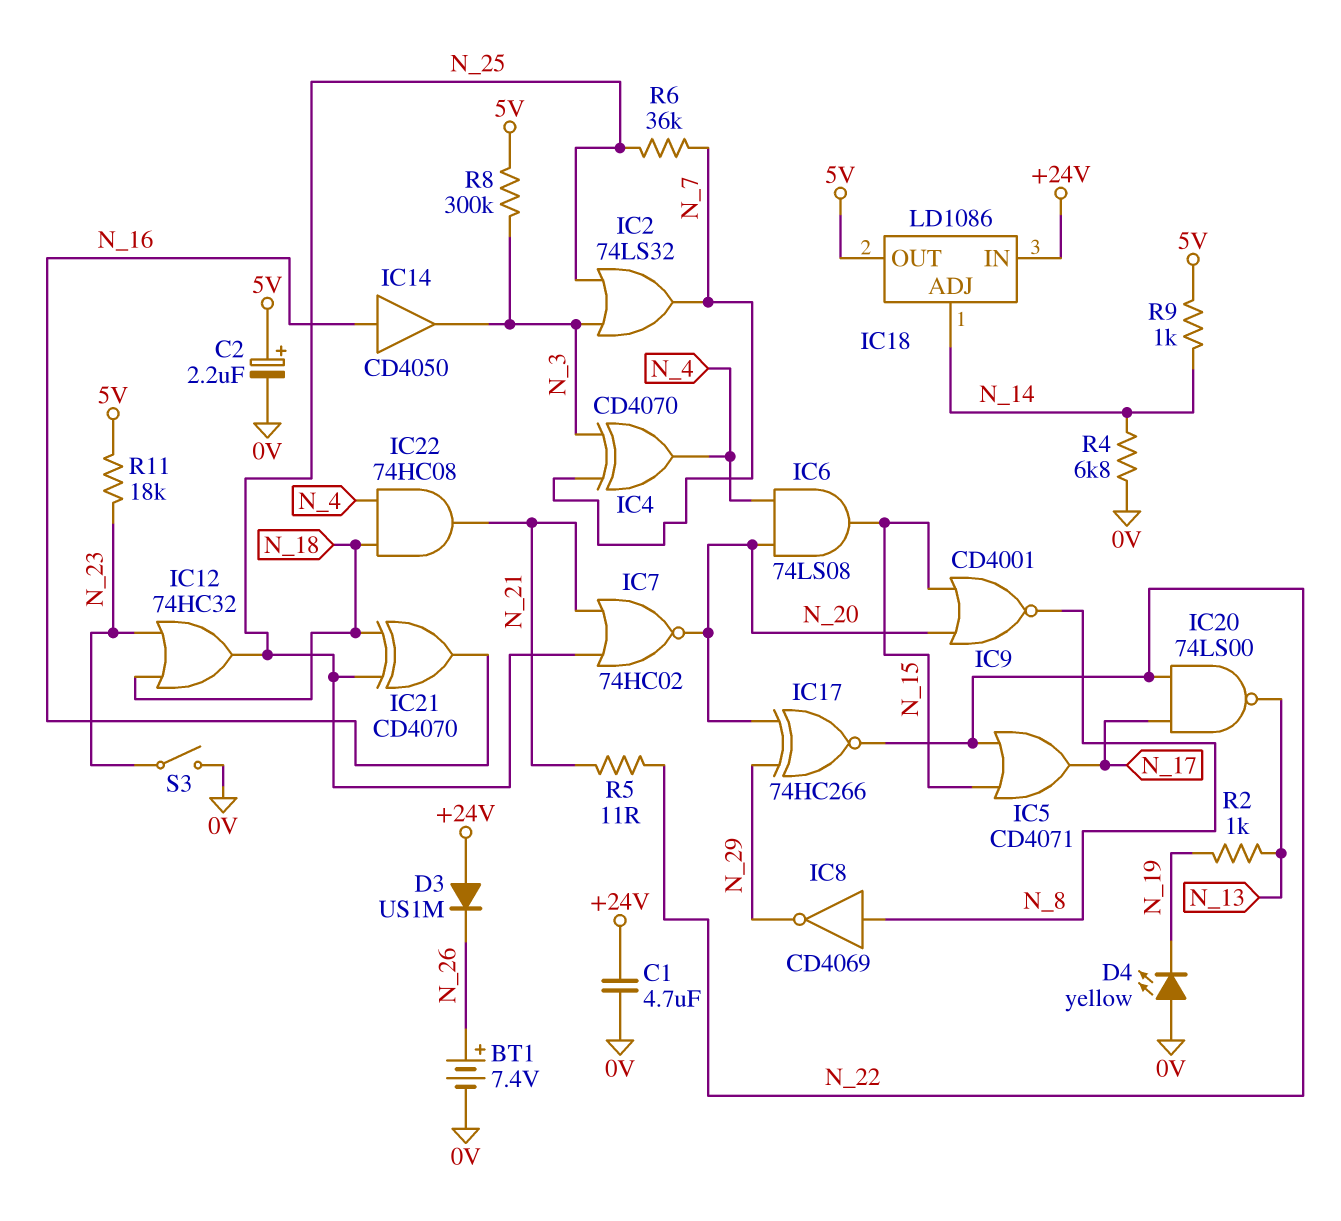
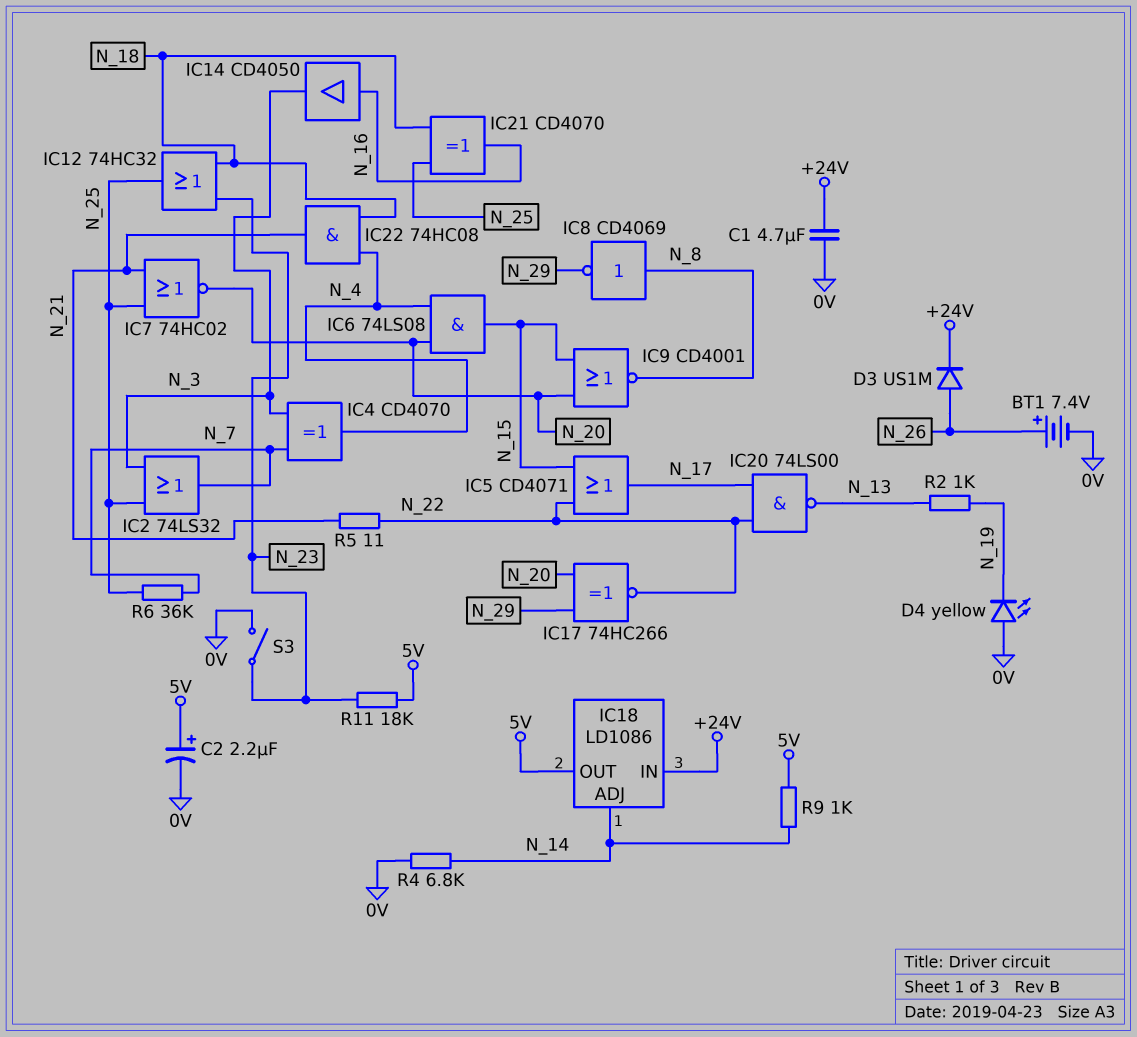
D3: diode US1M (A +24V, K N_26) -> diode US1M (A N_26, K +24V)
R8: 300k (5V, N_3) -> none

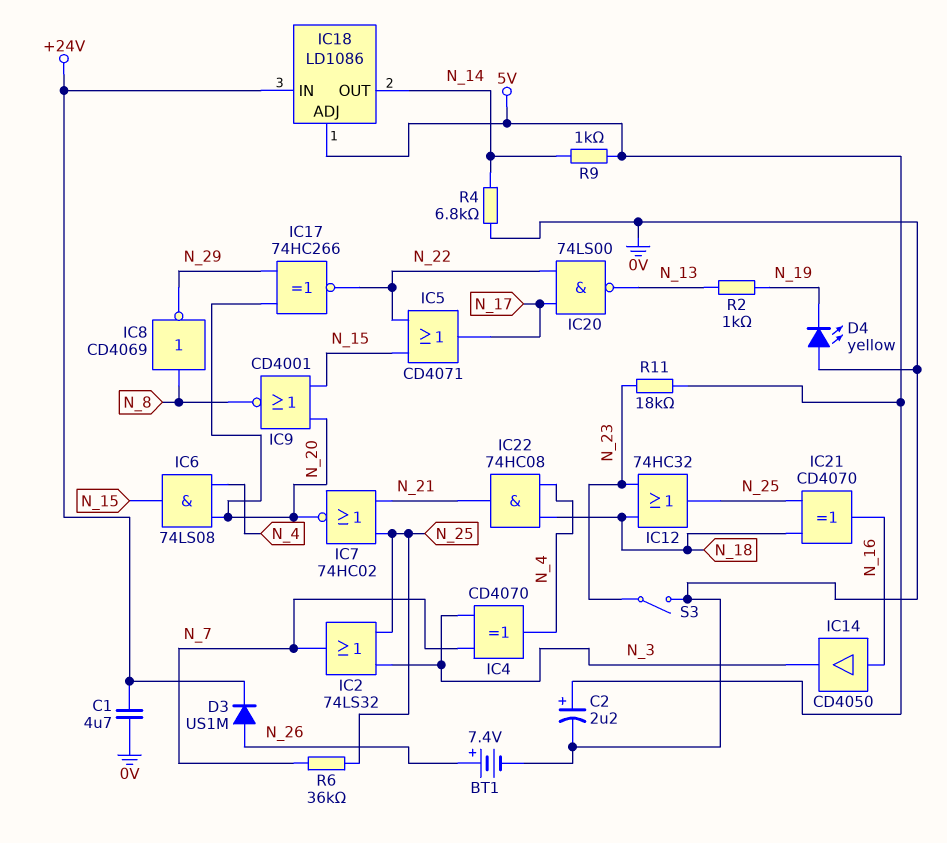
IC18 pin ADJ: N_14 -> 5V
IC18 pin OUT: 5V -> N_14
R5: 11 (N_21, N_22) -> none

